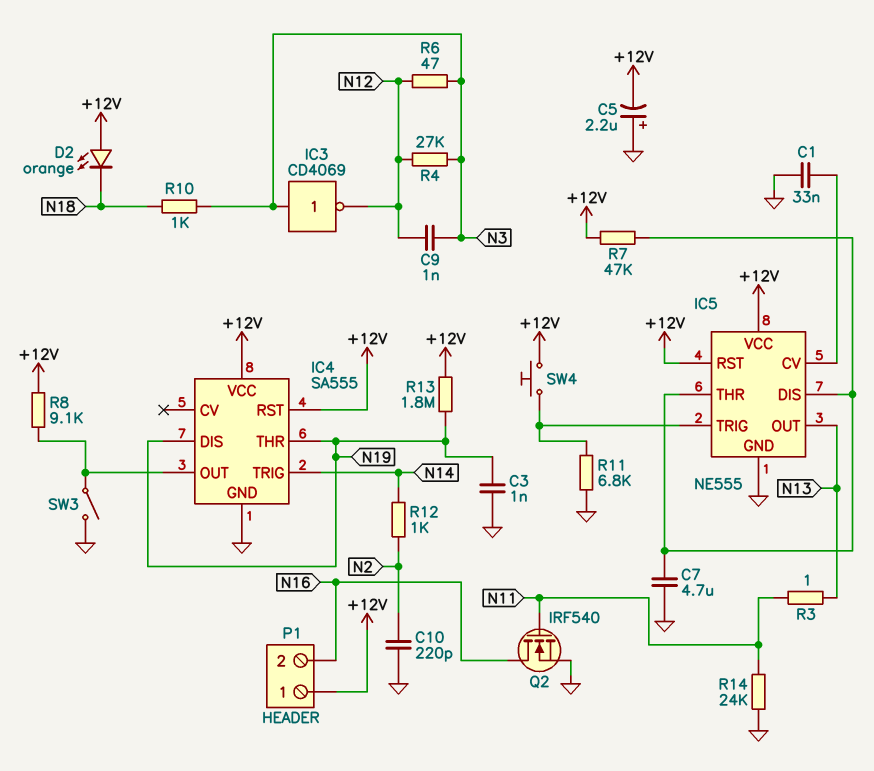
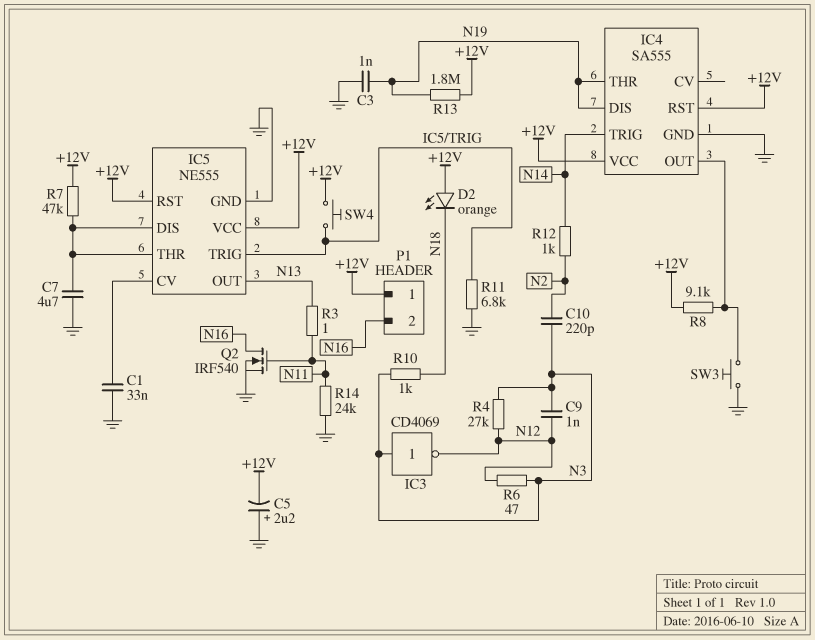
C10: 220pF (GND, N2) -> 220pF (N2, N3)
SW3: switch (GND, IC4/OUT) -> button (GND, IC4/OUT)

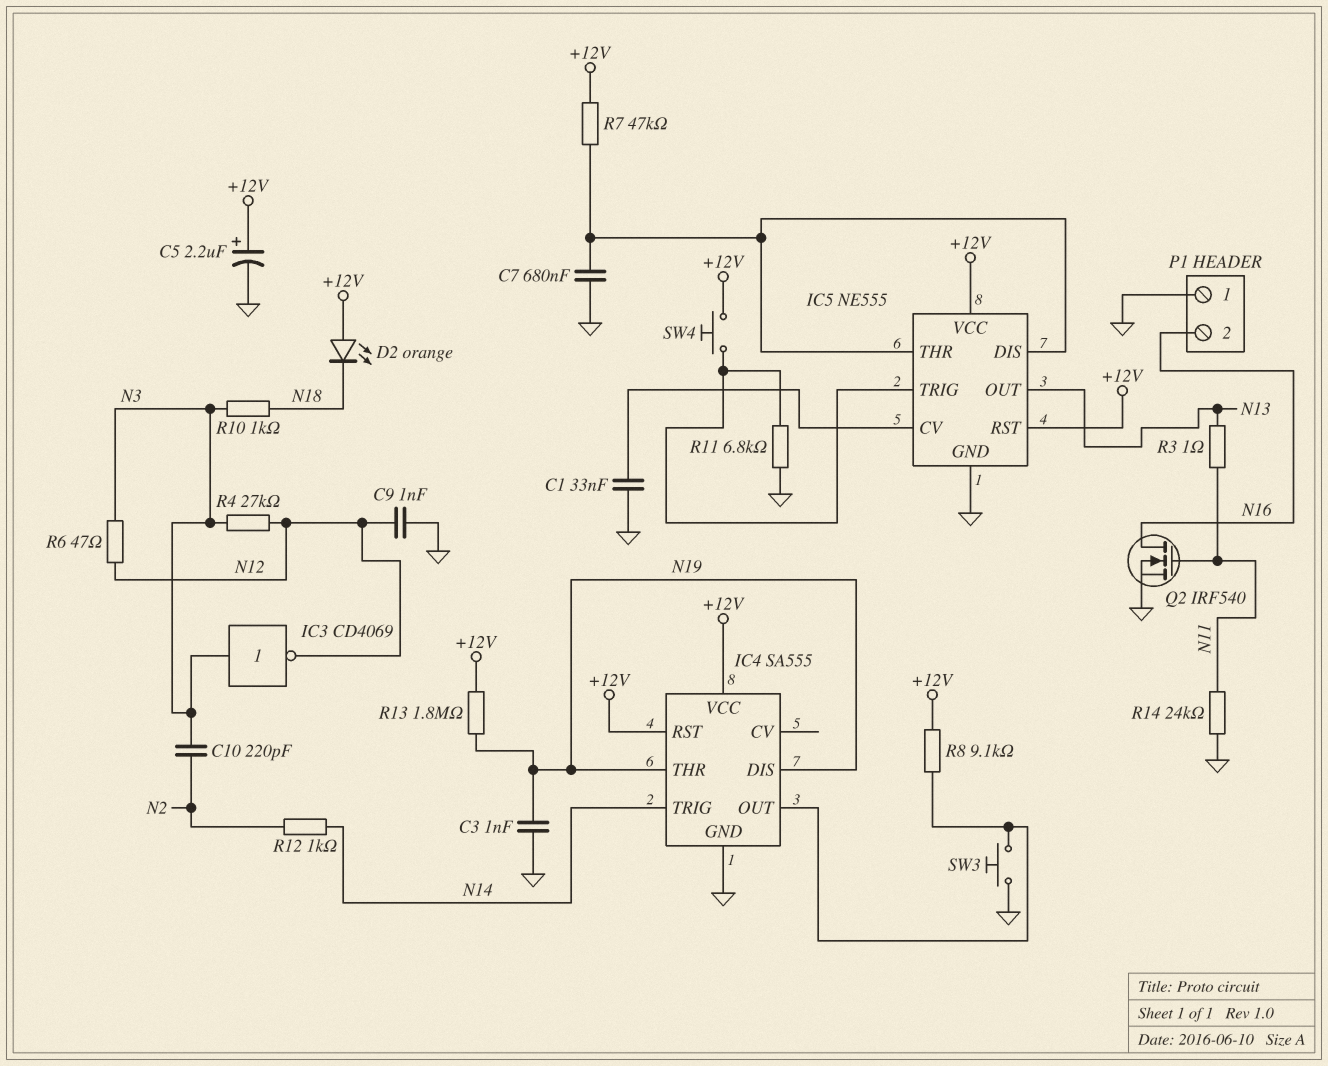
C5: 2.2uF (plus GND, minus +12V) -> 2.2uF (plus +12V, minus GND)
C7: 4.7uF (GND, IC5/DIS) -> 680nF (GND, IC5/DIS)
C9: 1nF (N3, N12) -> 1nF (GND, N12)
P1 pin 1: +12V -> GND

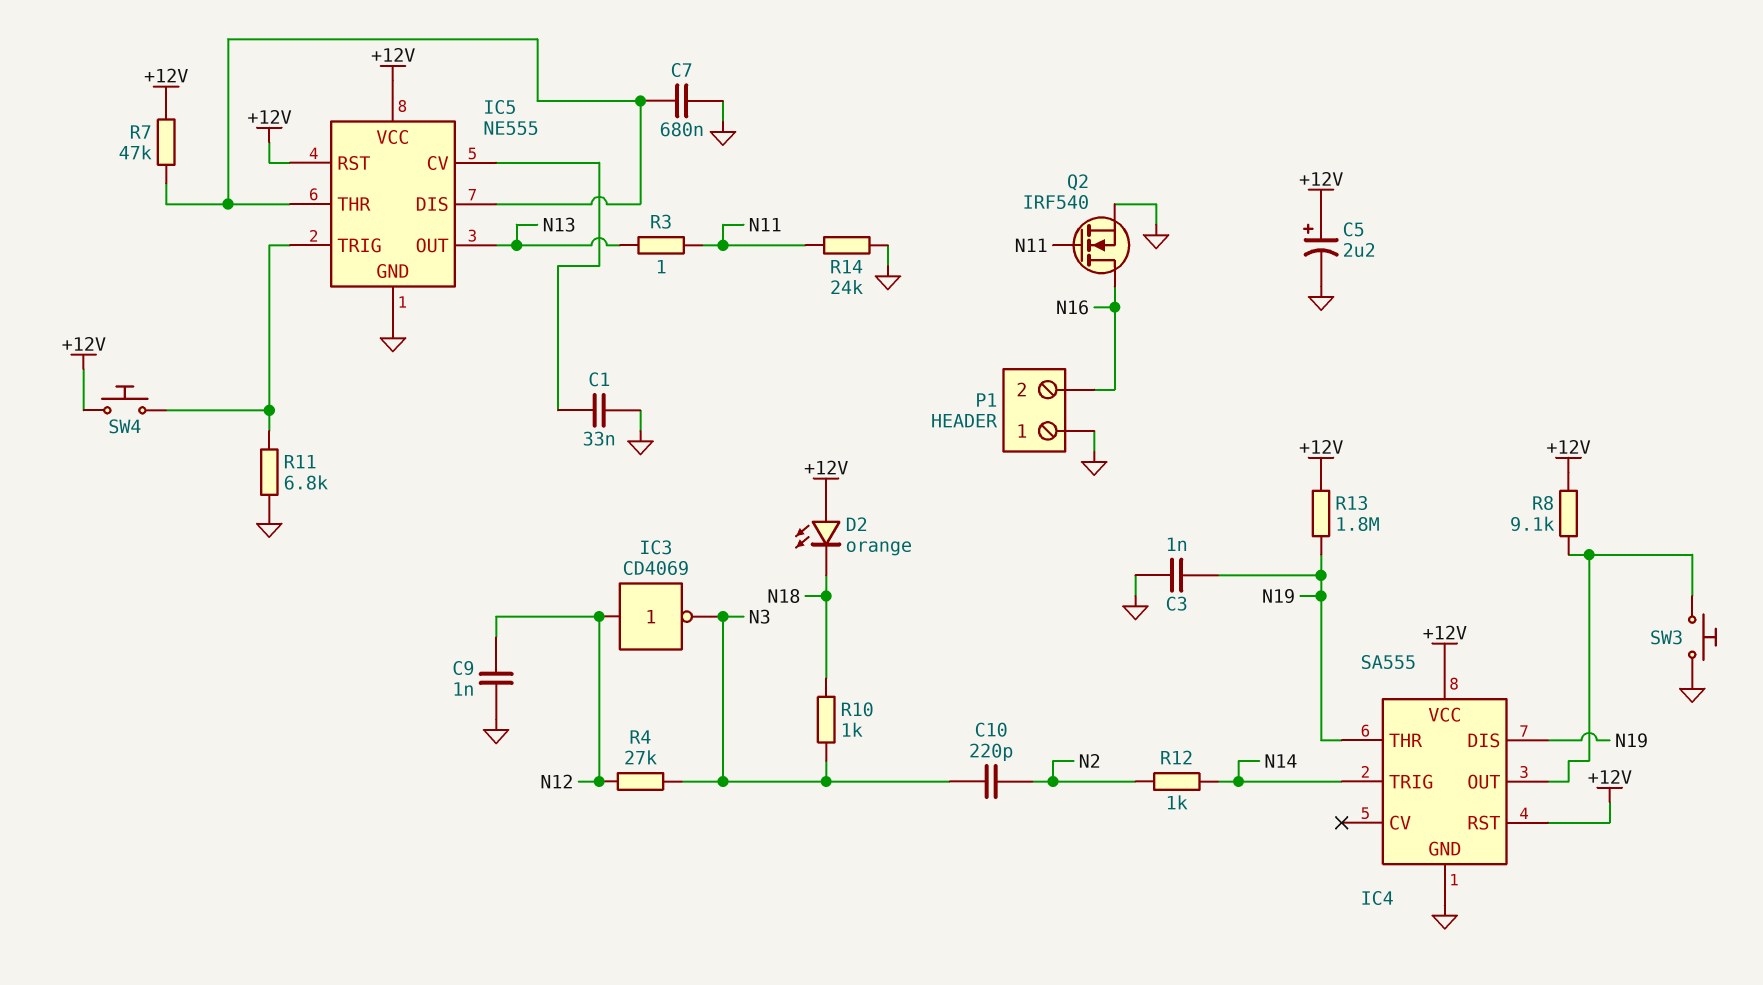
IC3: NOT CD4069 (in N3, out N12) -> NOT CD4069 (in N12, out N3)
R6: 47 (N3, N12) -> none

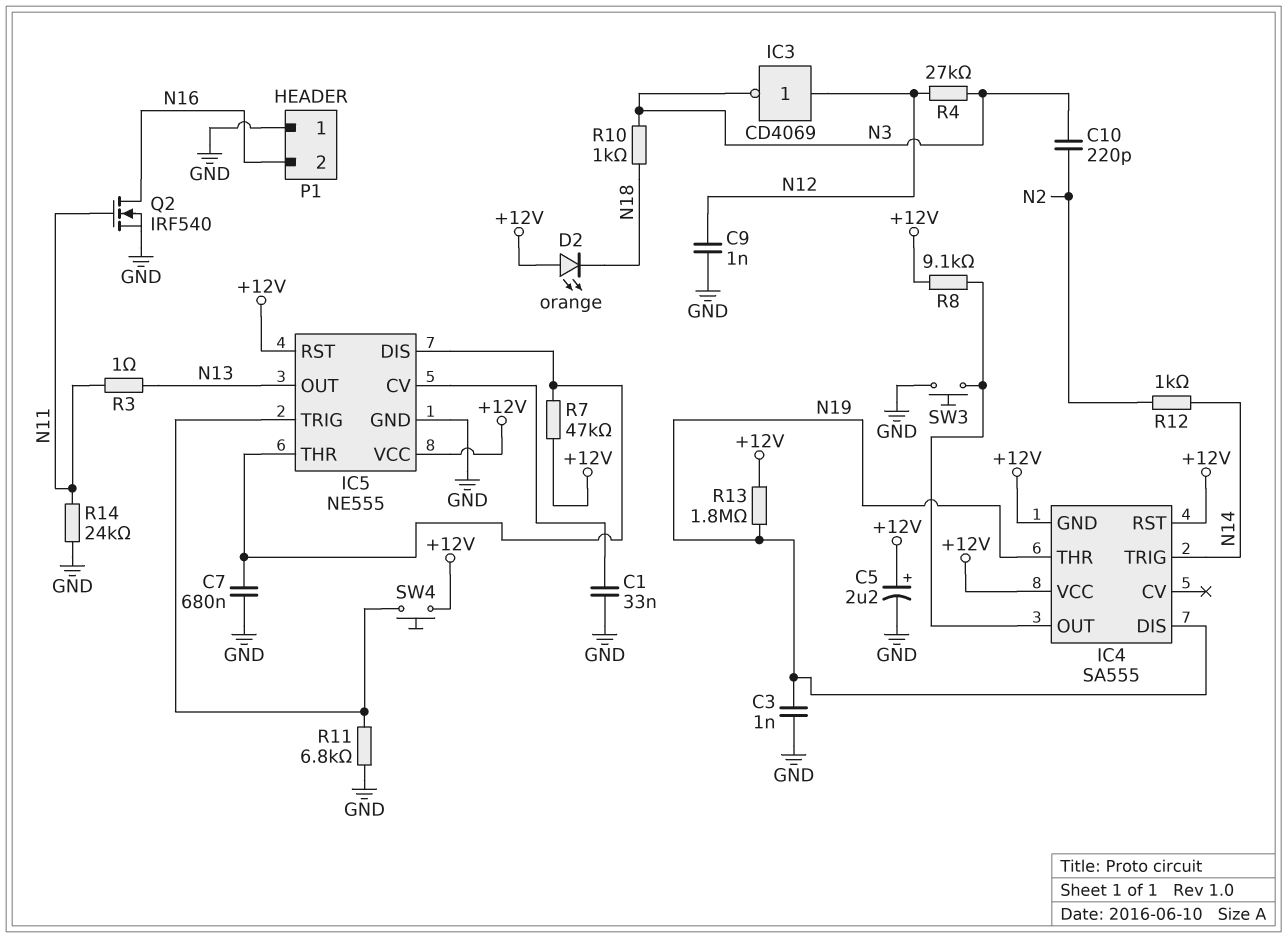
IC4 pin GND: GND -> +12V

